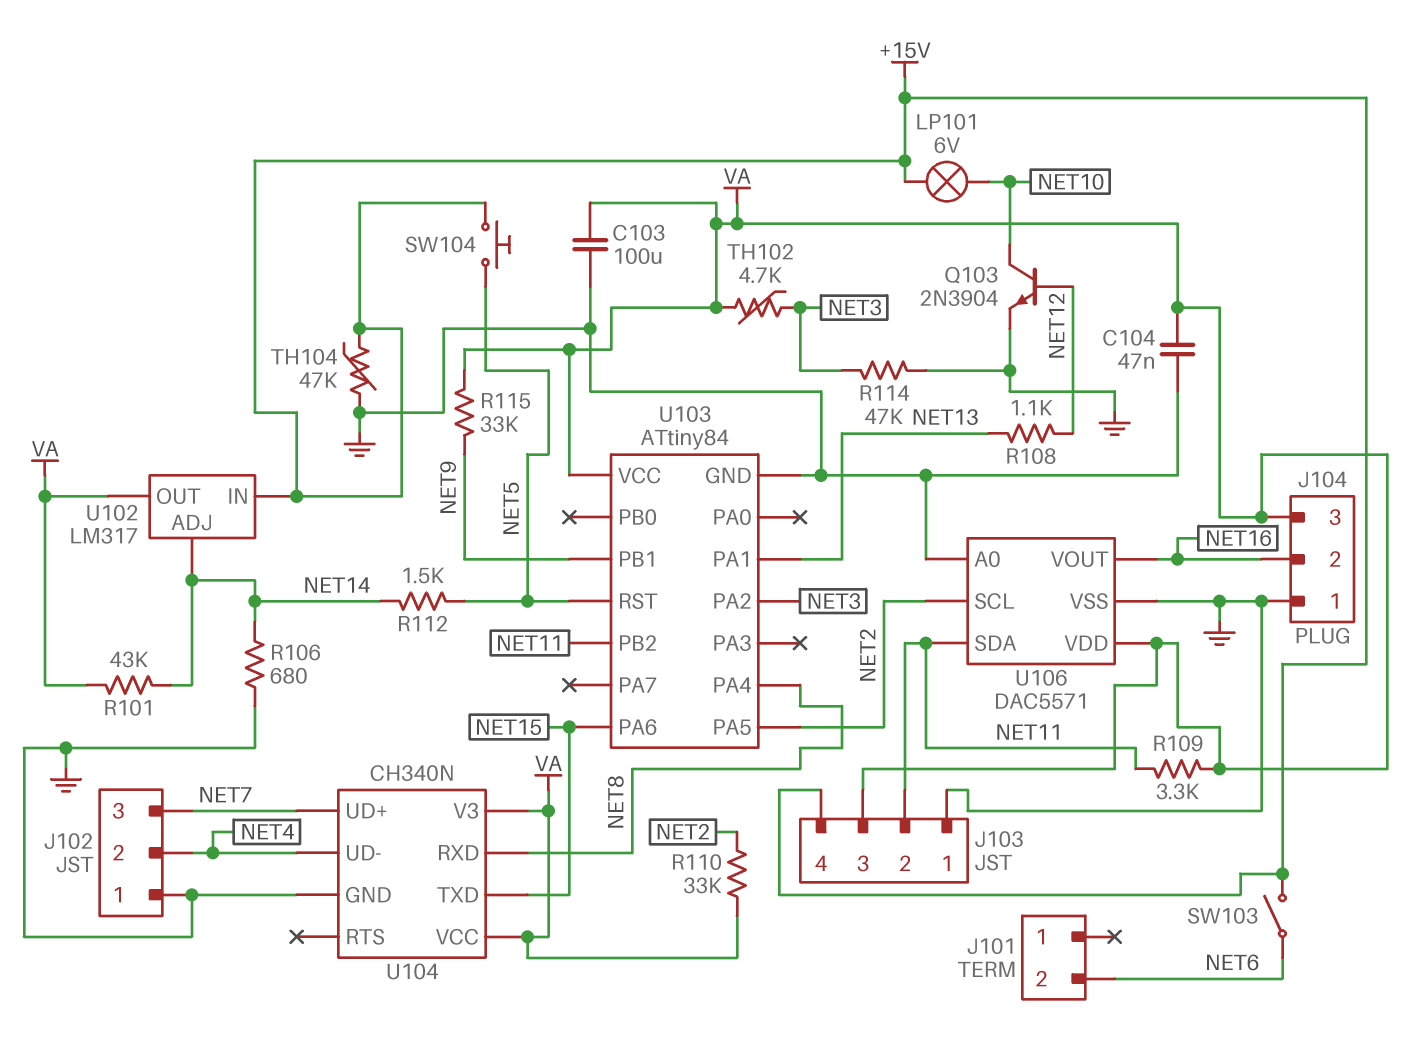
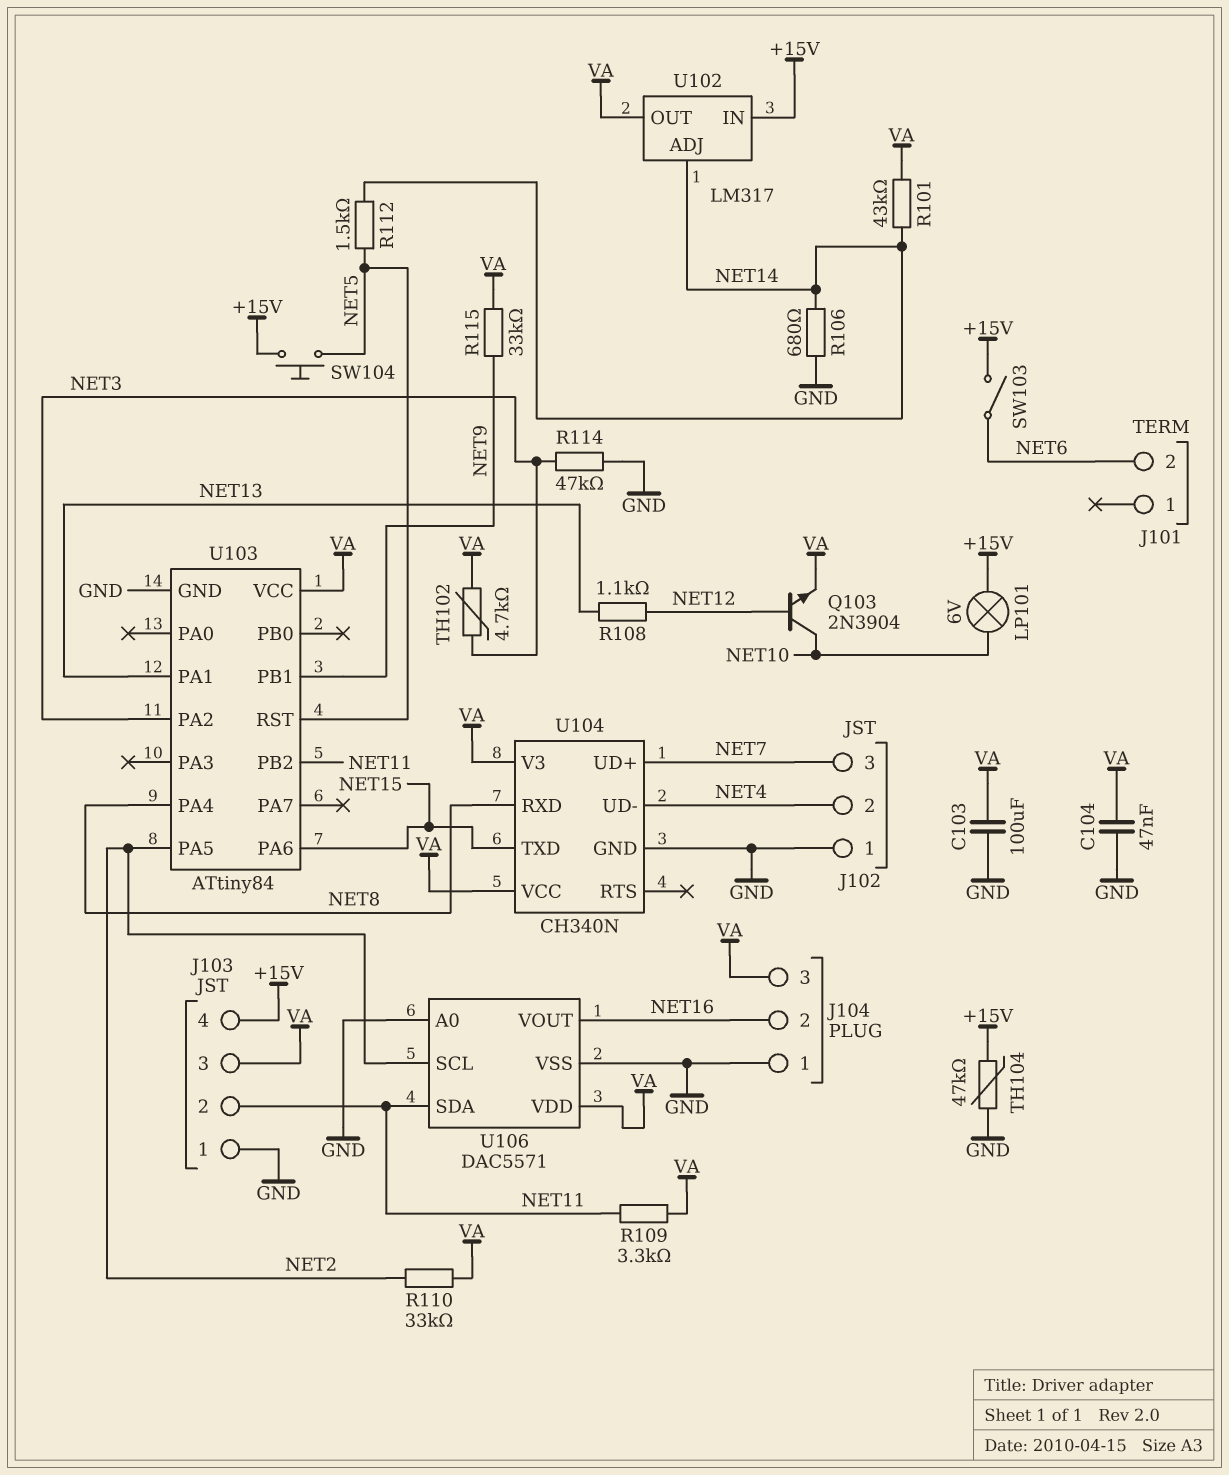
Q103: NPN 2N3904 (B NET12, C NET10, E GND) -> NPN 2N3904 (B NET12, C NET10, E VA)

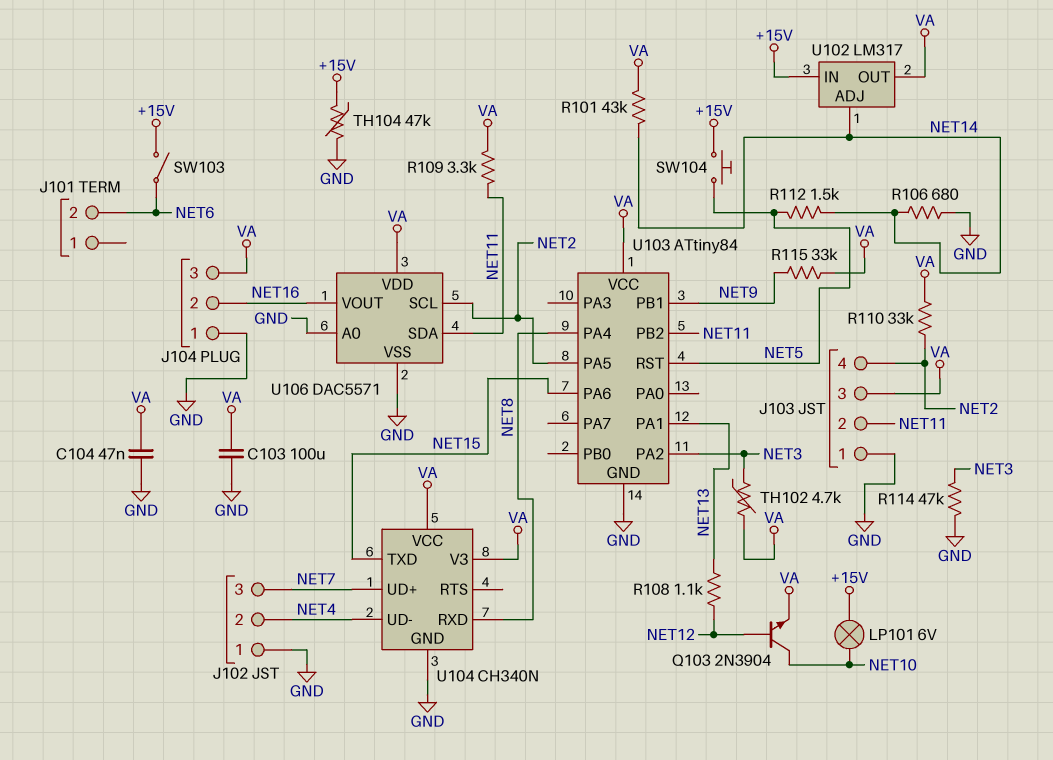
J103 pin 4: +15V -> NET2

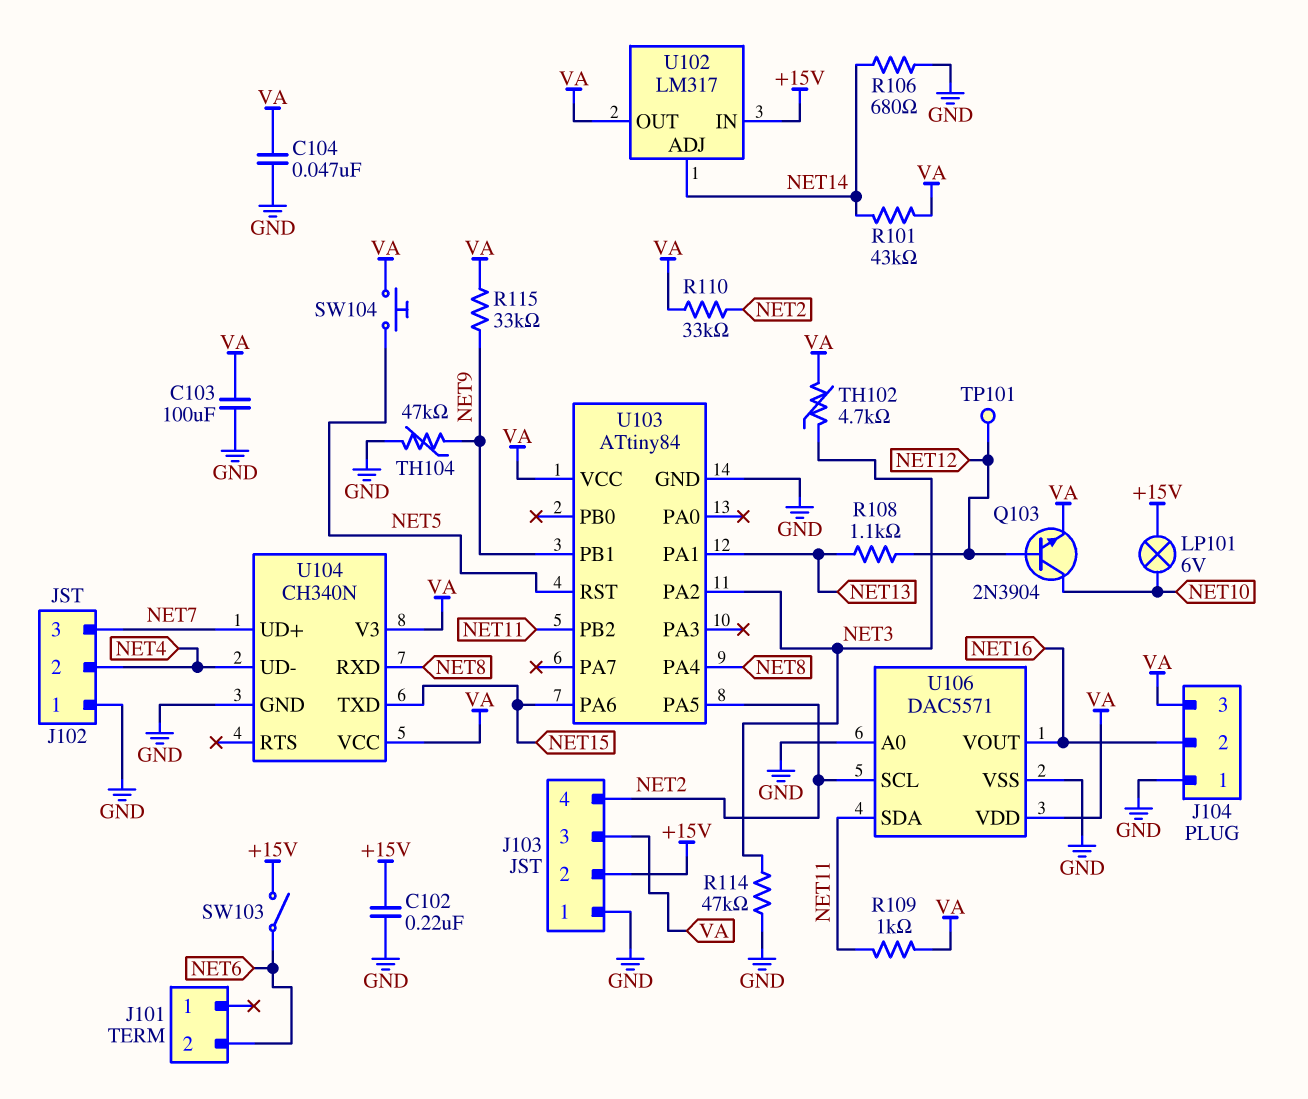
C102: none -> 220nF (+15V, GND)
J103 pin 2: NET11 -> +15V
R109: 3.3k (NET11, VA) -> 1k (NET11, VA)
R112: 1.5k (NET5, NET14) -> none
SW104: button (+15V, NET5) -> button (NET5, VA)
TH104: 47k (+15V, GND) -> 47k (GND, NET9)
TP101: none -> test point (NET12)

